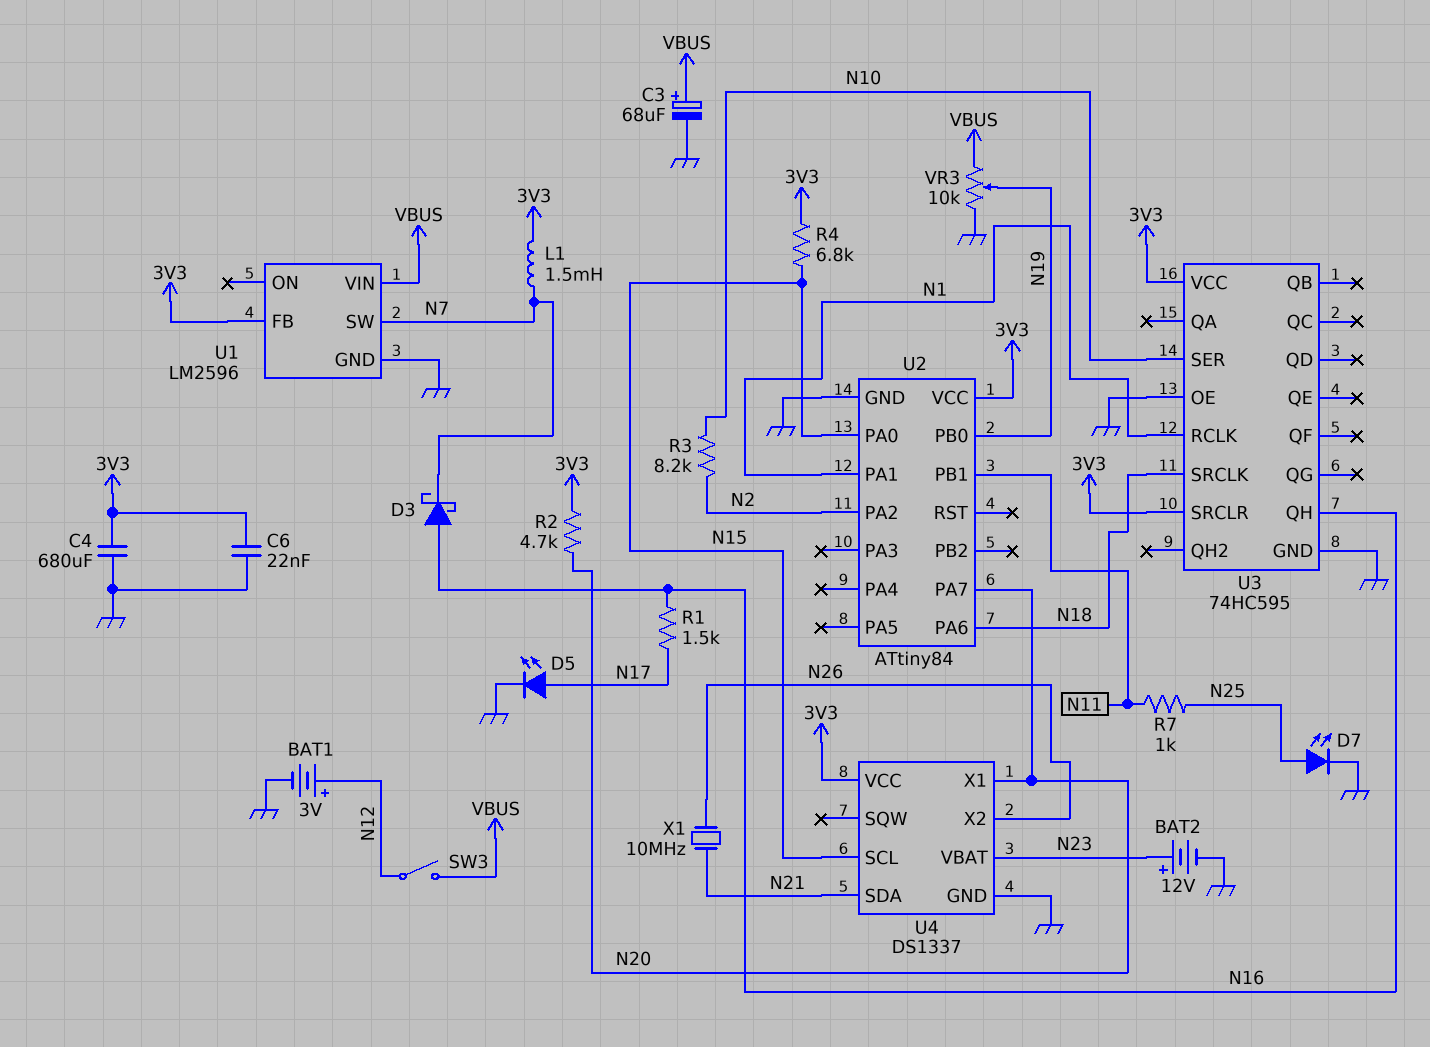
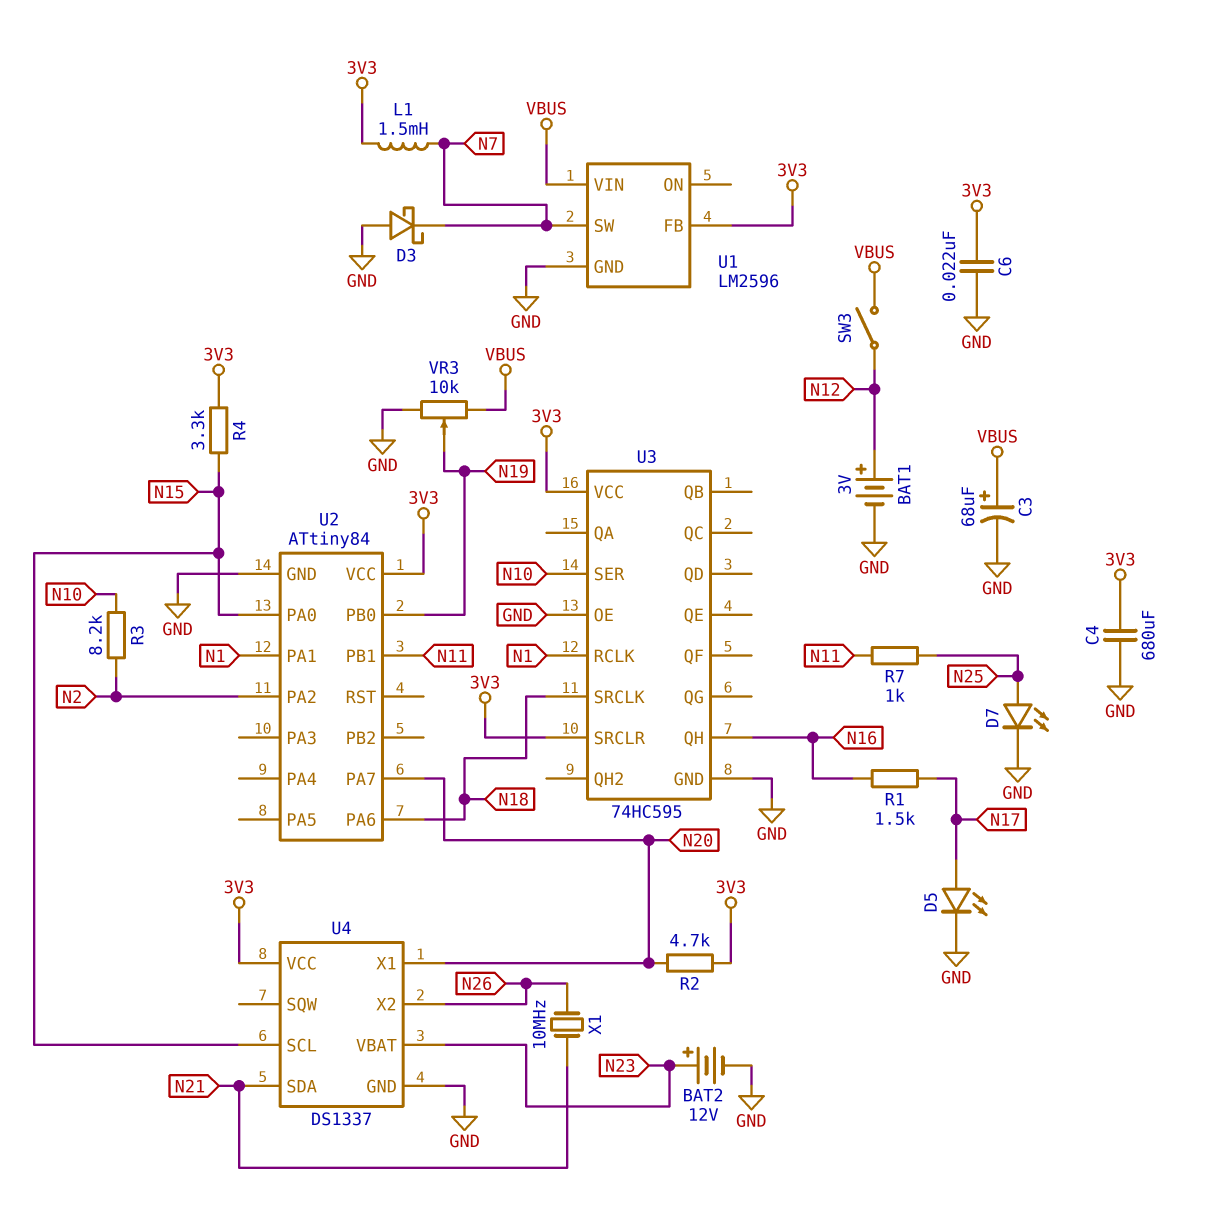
D3: schottky (A N16, K N7) -> schottky (A GND, K N7)
R4: 6.8k (3V3, N15) -> 3.3k (3V3, N15)

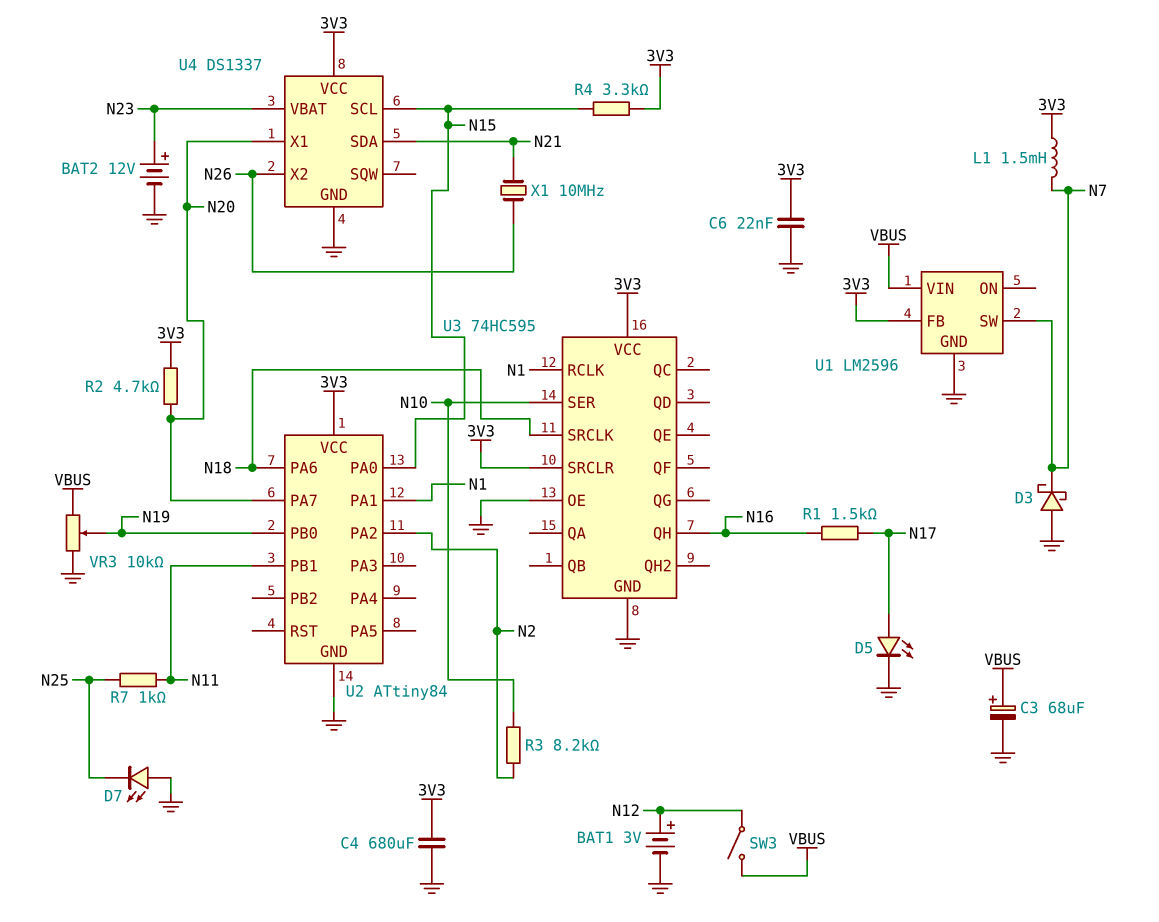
D7: LED (A N25, K GND) -> LED (A GND, K N25)

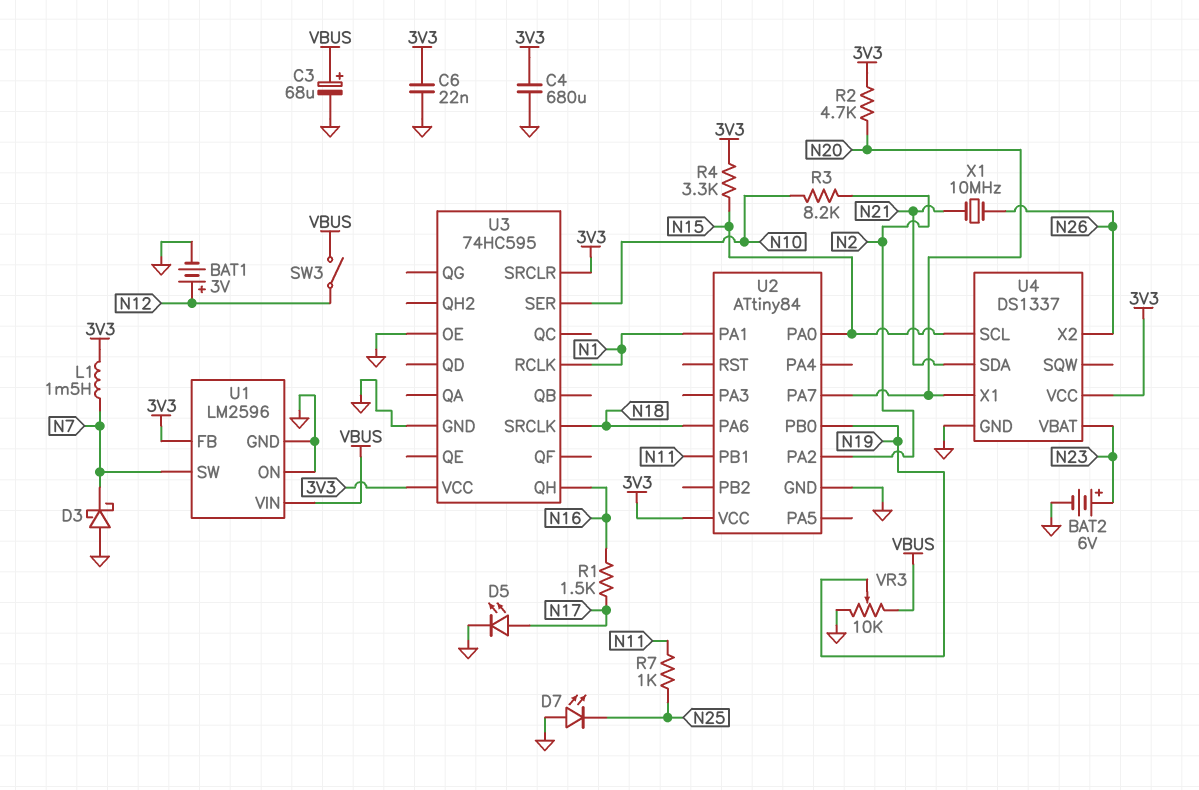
BAT2: 12V (plus N23, minus GND) -> 6V (plus N23, minus GND)
U1 pin ON: none -> GND

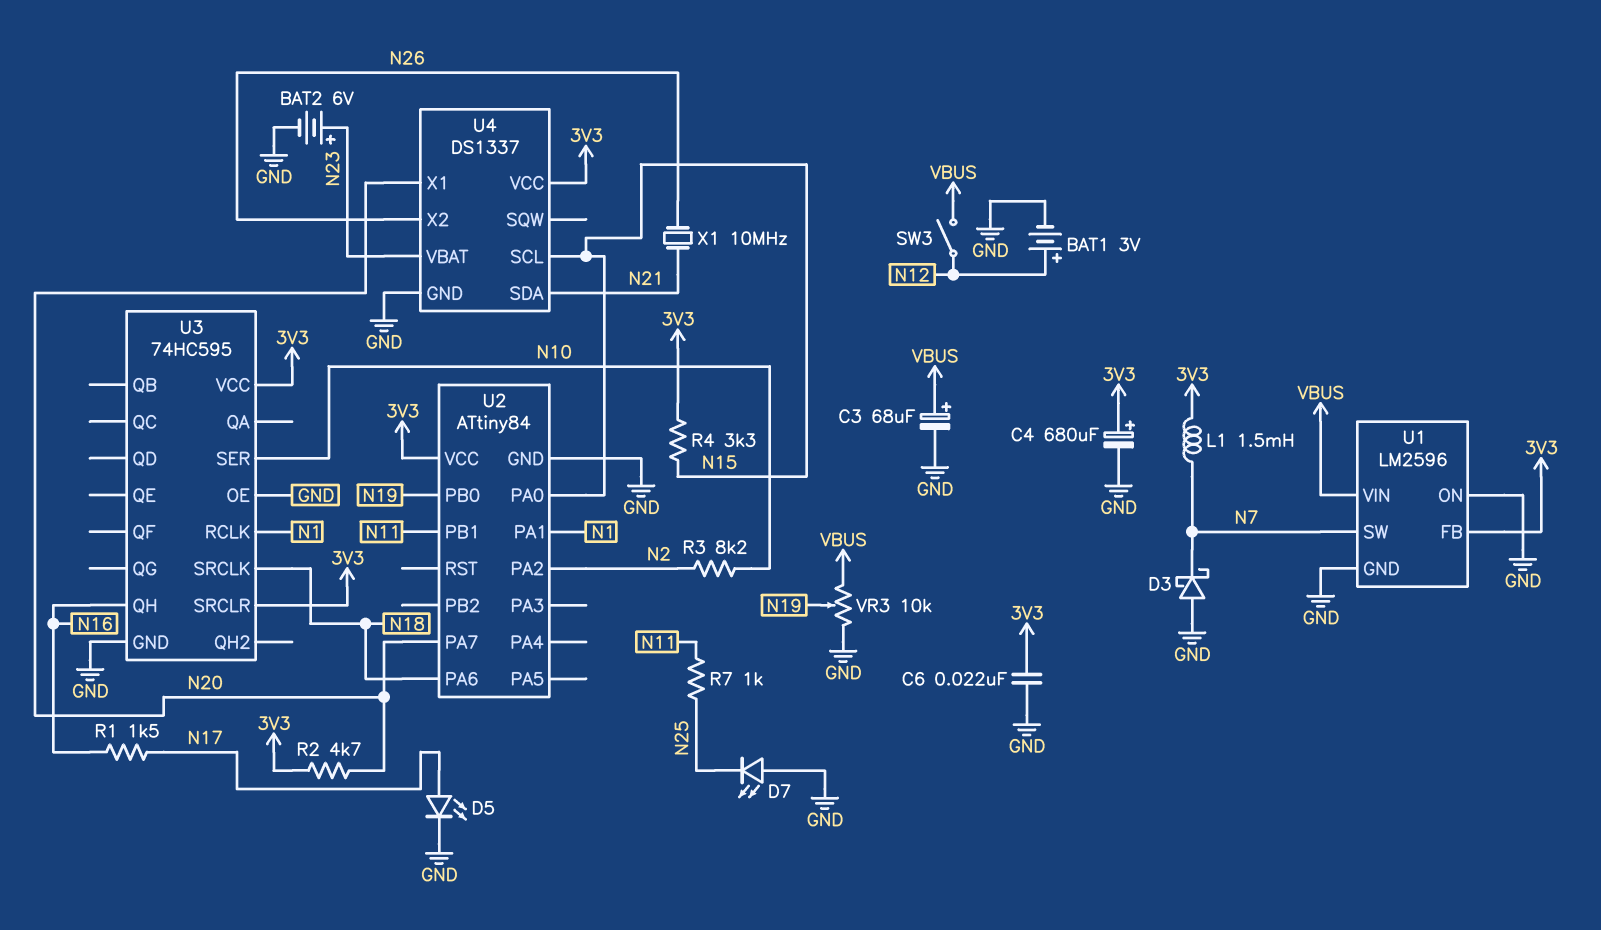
C4: 680uF (3V3, GND) -> 680uF (plus 3V3, minus GND)

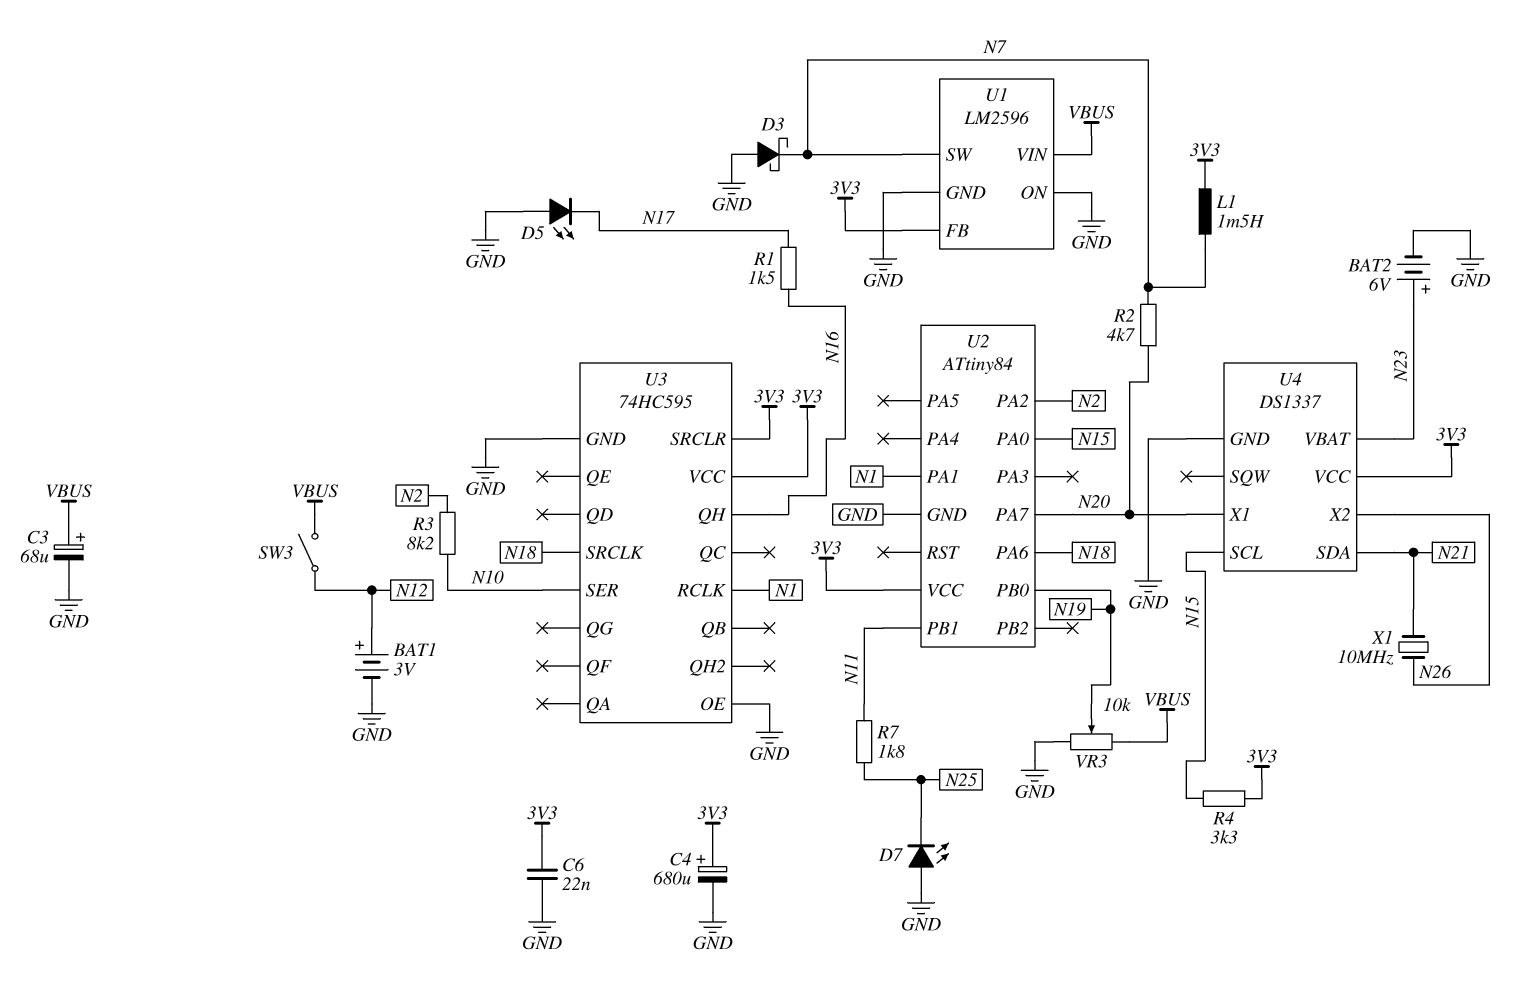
D5: LED (A N17, K GND) -> LED (A GND, K N17)
R2: 4.7k (3V3, N20) -> 4.7k (N7, N20)
R7: 1k (N11, N25) -> 1.8k (N11, N25)

